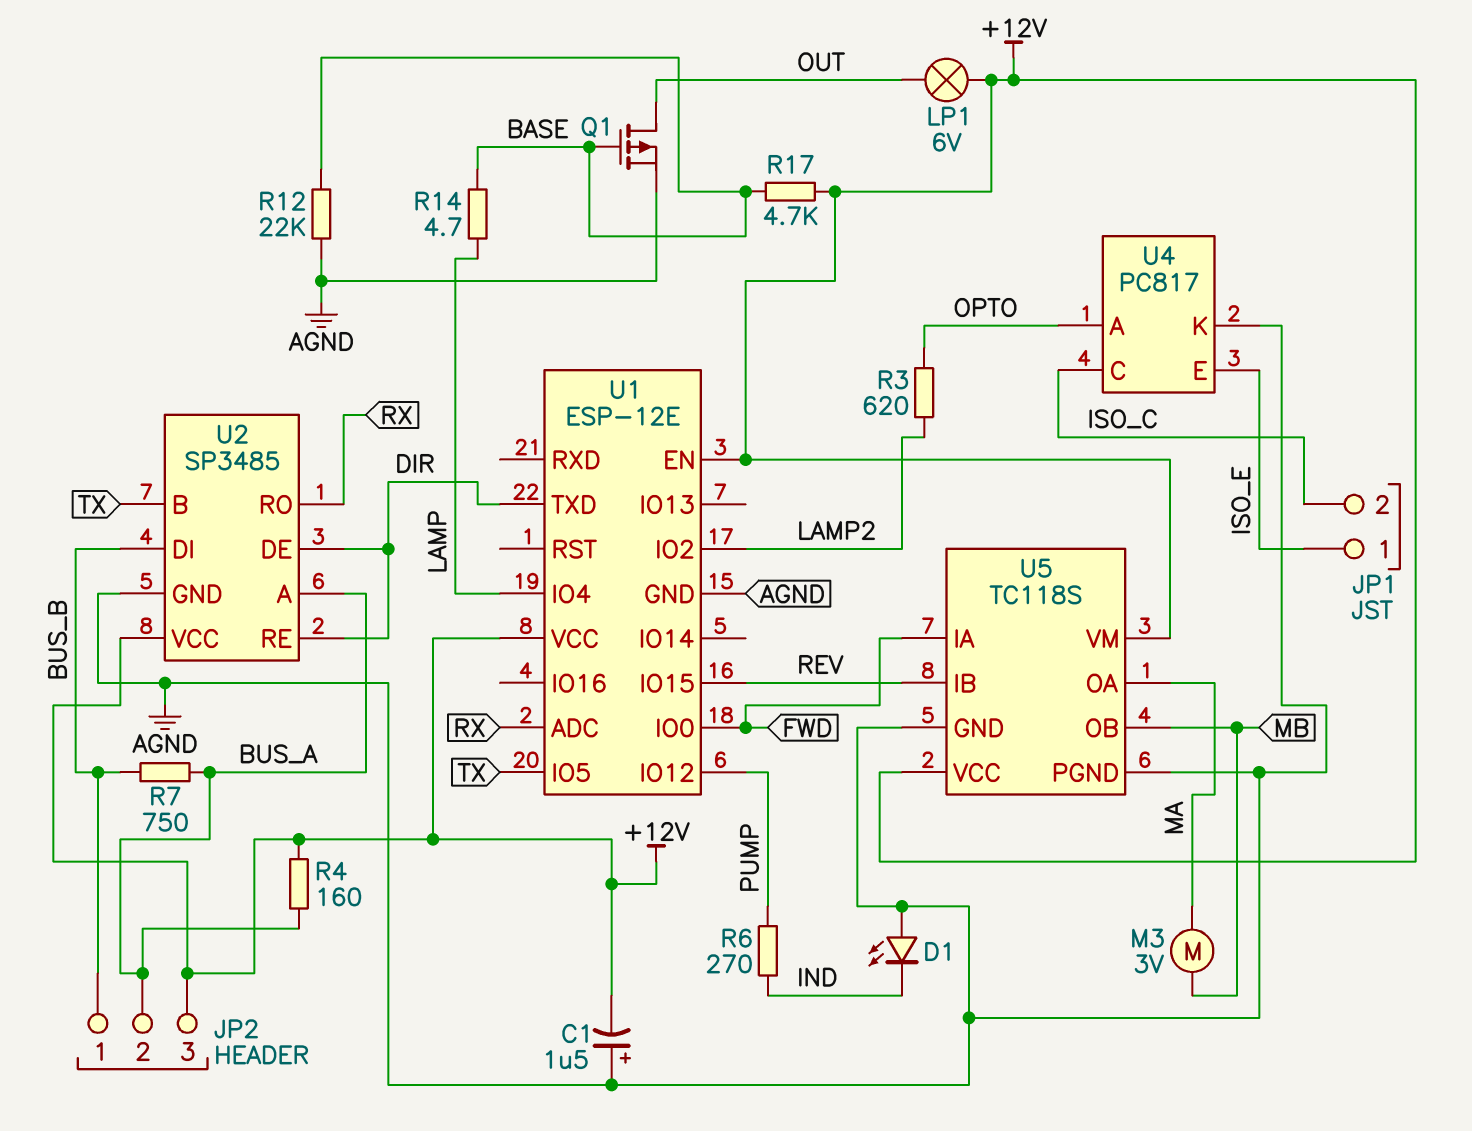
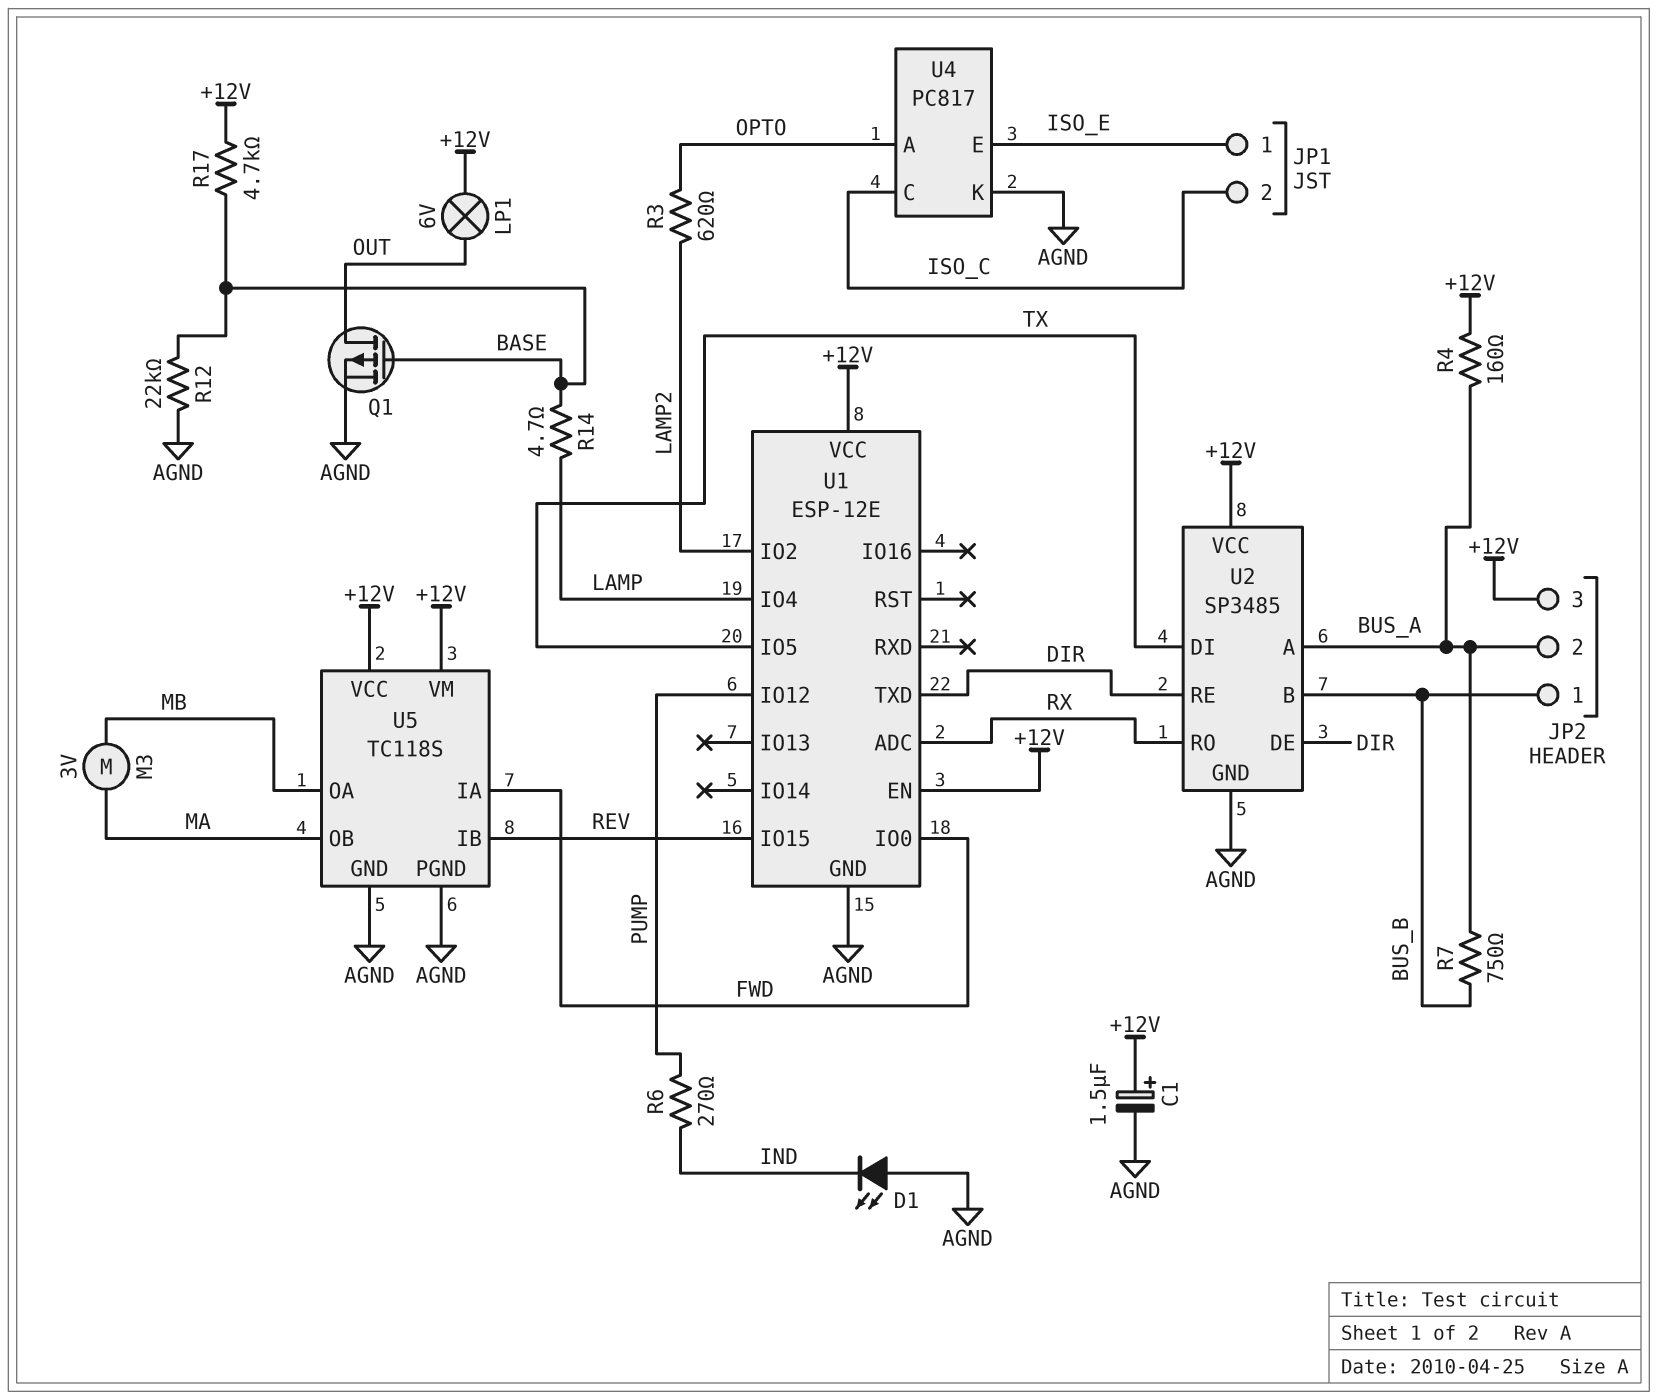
C1: 1.5uF (plus AGND, minus +12V) -> 1.5uF (plus +12V, minus AGND)
U2 pin B: TX -> BUS_B
U2 pin DI: BUS_B -> TX
U5 pin OA: MA -> MB
U5 pin OB: MB -> MA

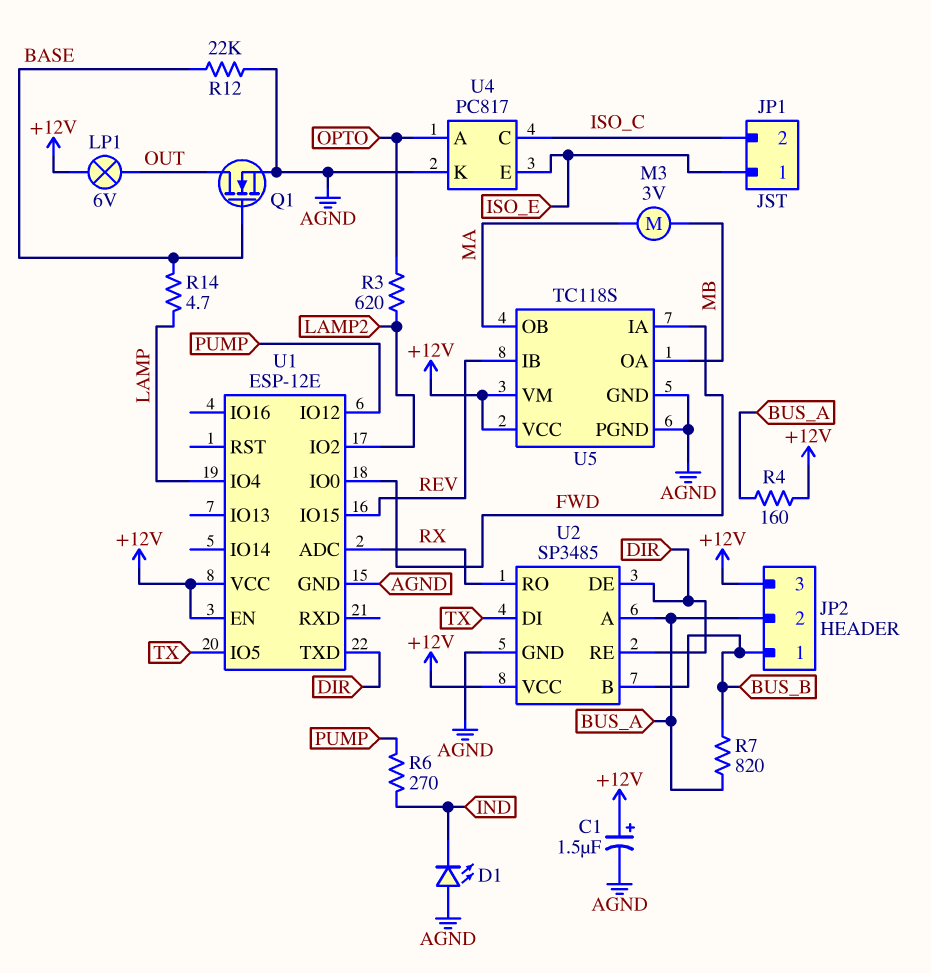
Q1: PMOS (G BASE, D OUT, S AGND) -> NMOS (G BASE, D OUT, S AGND)
R7: 750 (BUS_A, BUS_B) -> 820 (BUS_A, BUS_B)
R17: 4.7k (+12V, BASE) -> none

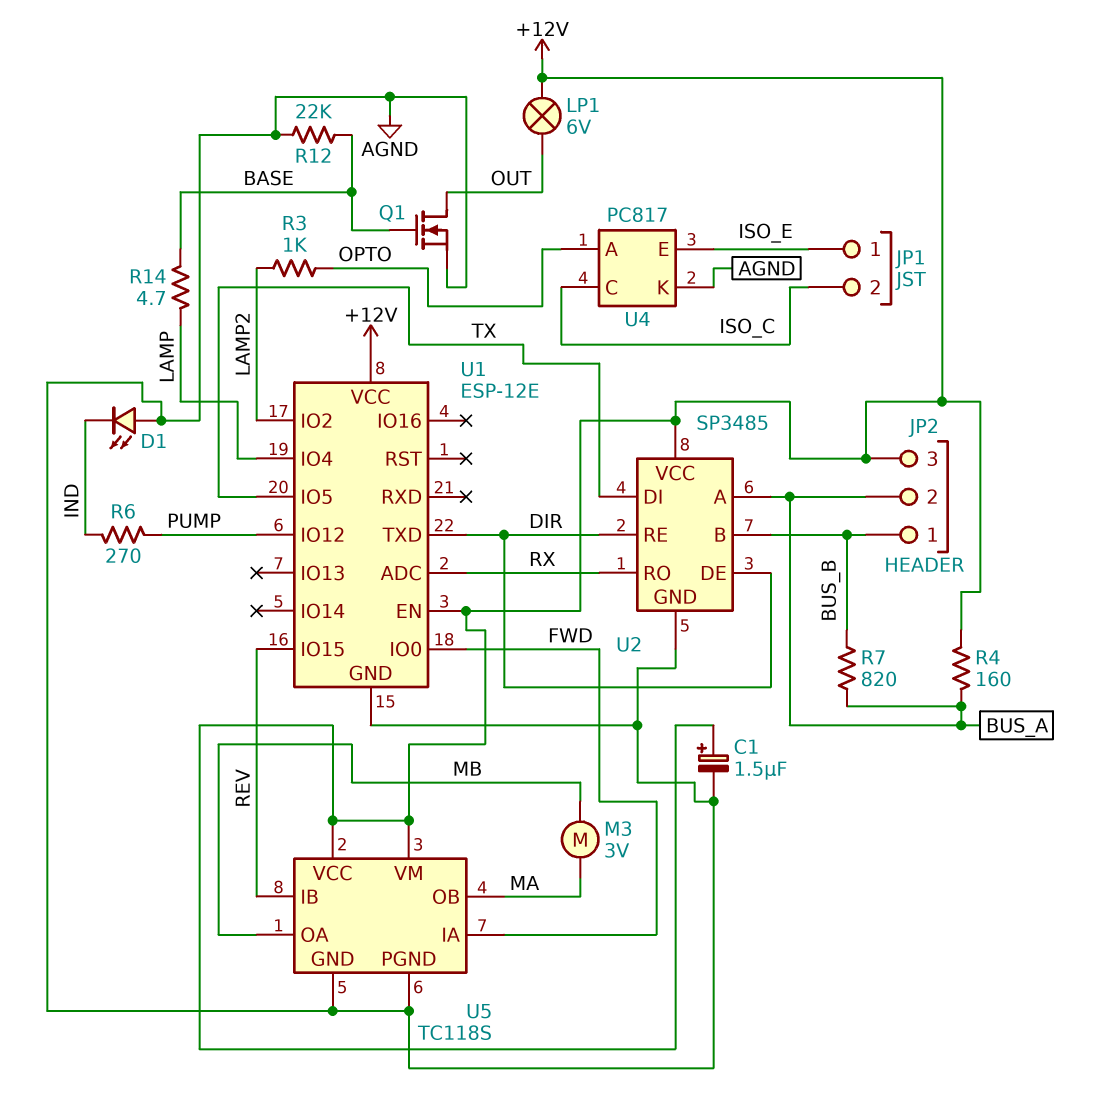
R3: 620 (LAMP2, OPTO) -> 1k (LAMP2, OPTO)

